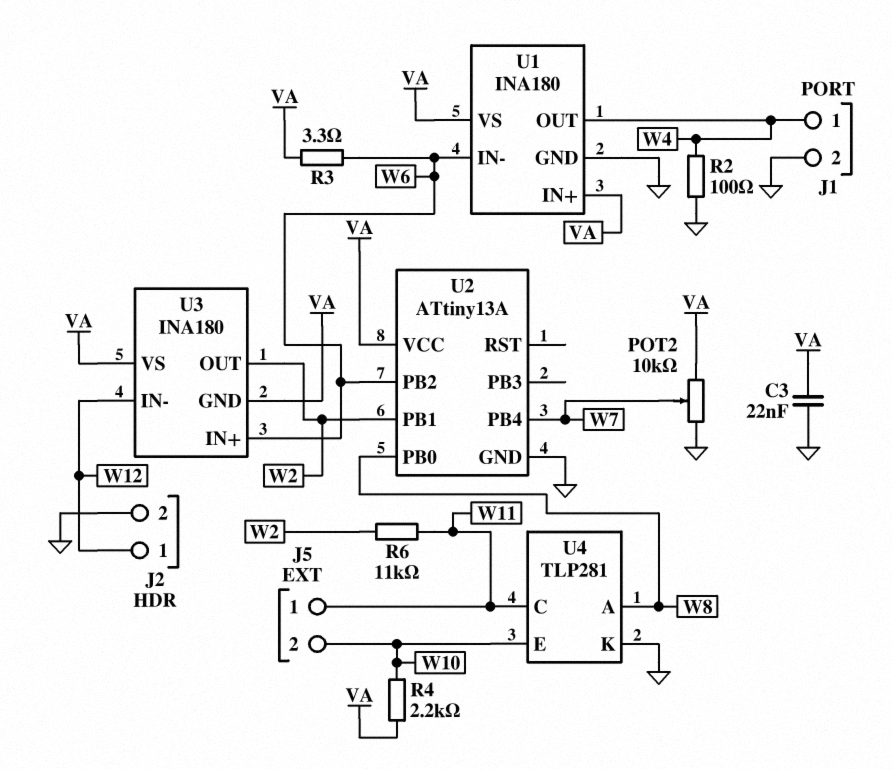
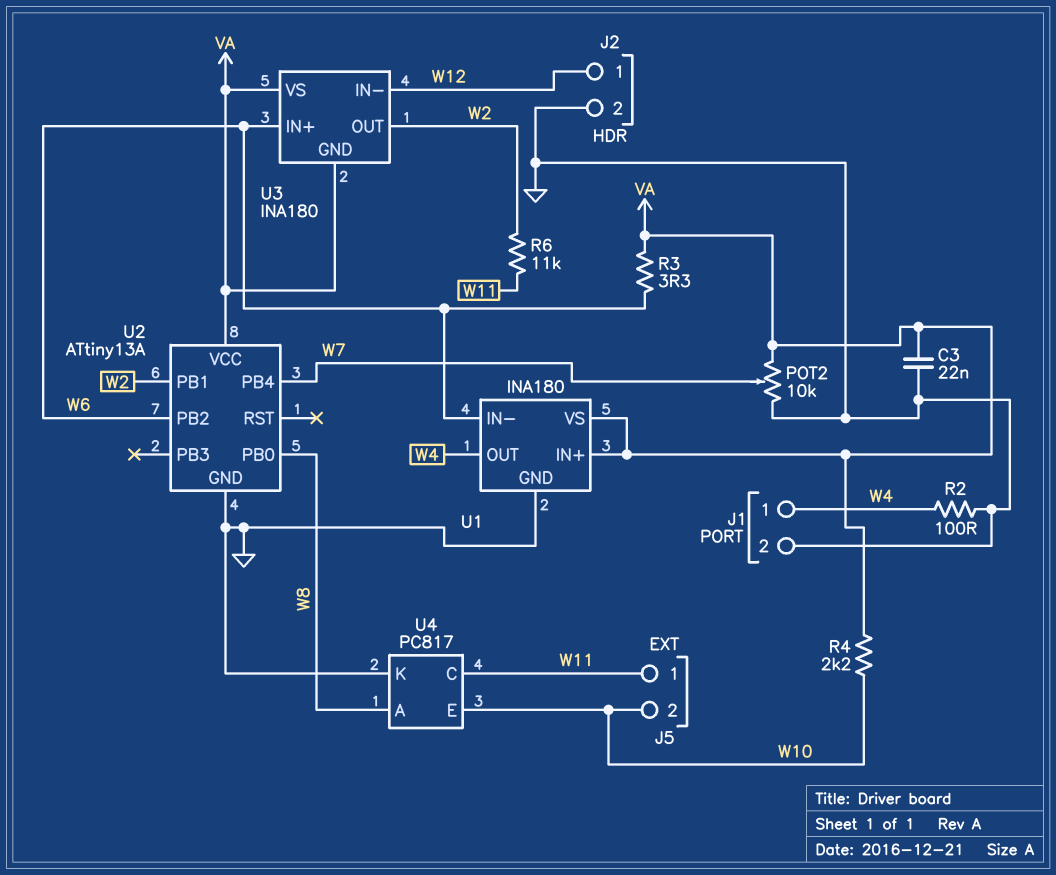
U4: TLP281 -> PC817

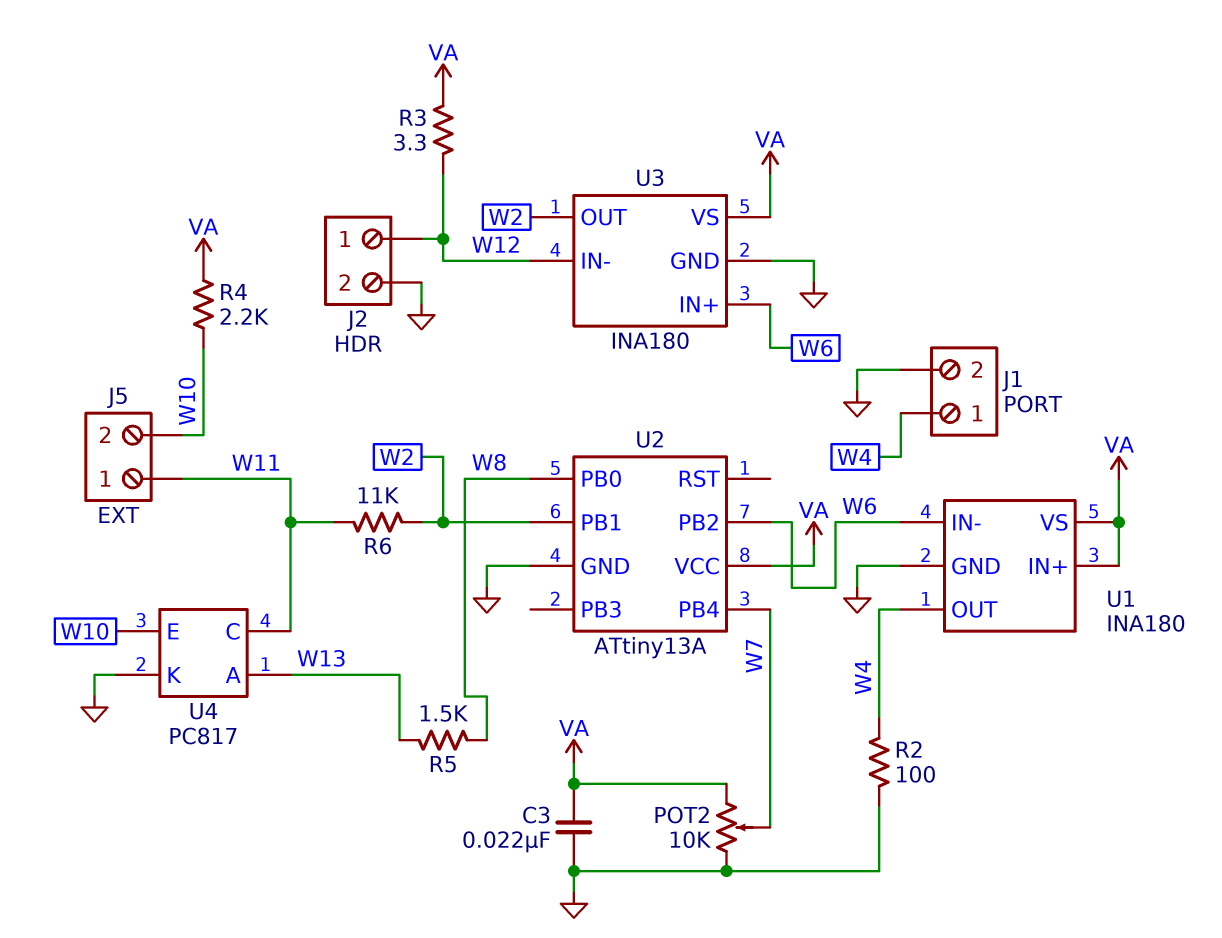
R3: 3.3 (VA, W6) -> 3.3 (VA, W12)
R5: none -> 1.5k (W8, W13)
U3 pin GND: VA -> GND
U4 pin A: W8 -> W13

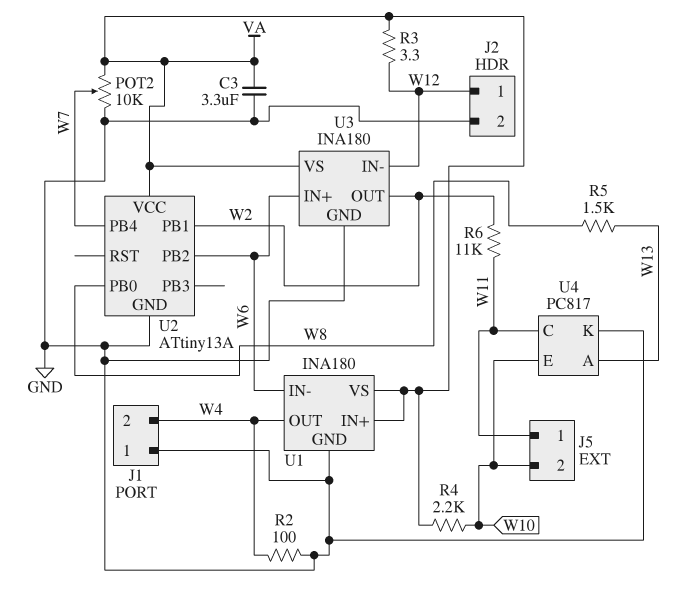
C3: 22nF (GND, VA) -> 3.3uF (GND, VA)
J1 pin 1: W4 -> GND
J1 pin 2: GND -> W4

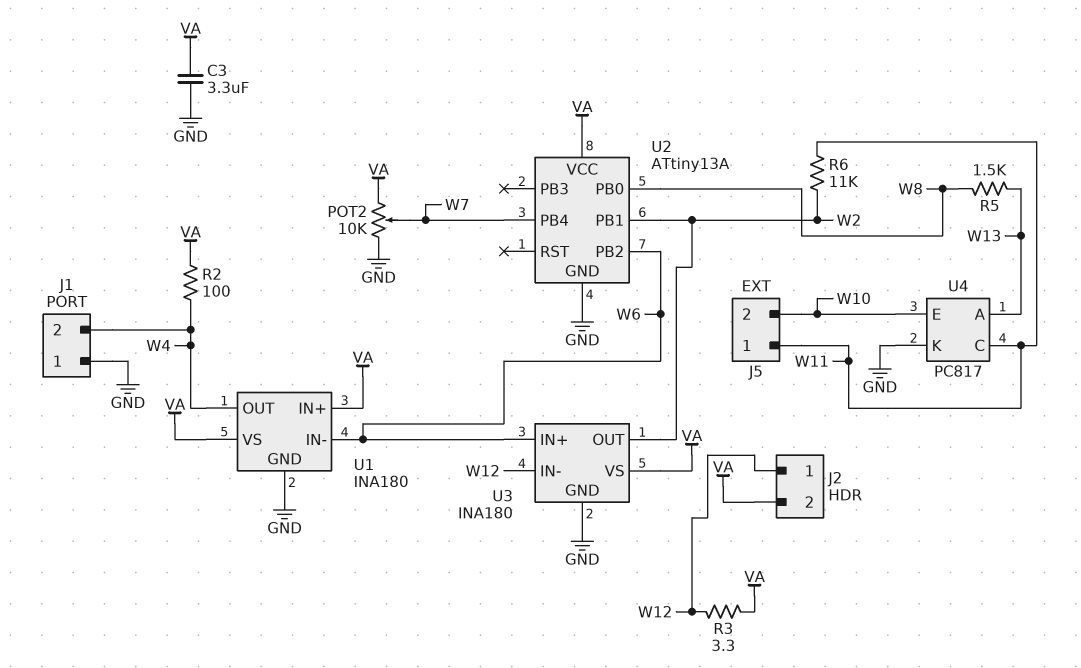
J2 pin 2: GND -> VA
R2: 100 (GND, W4) -> 100 (VA, W4)
R4: 2.2k (VA, W10) -> none

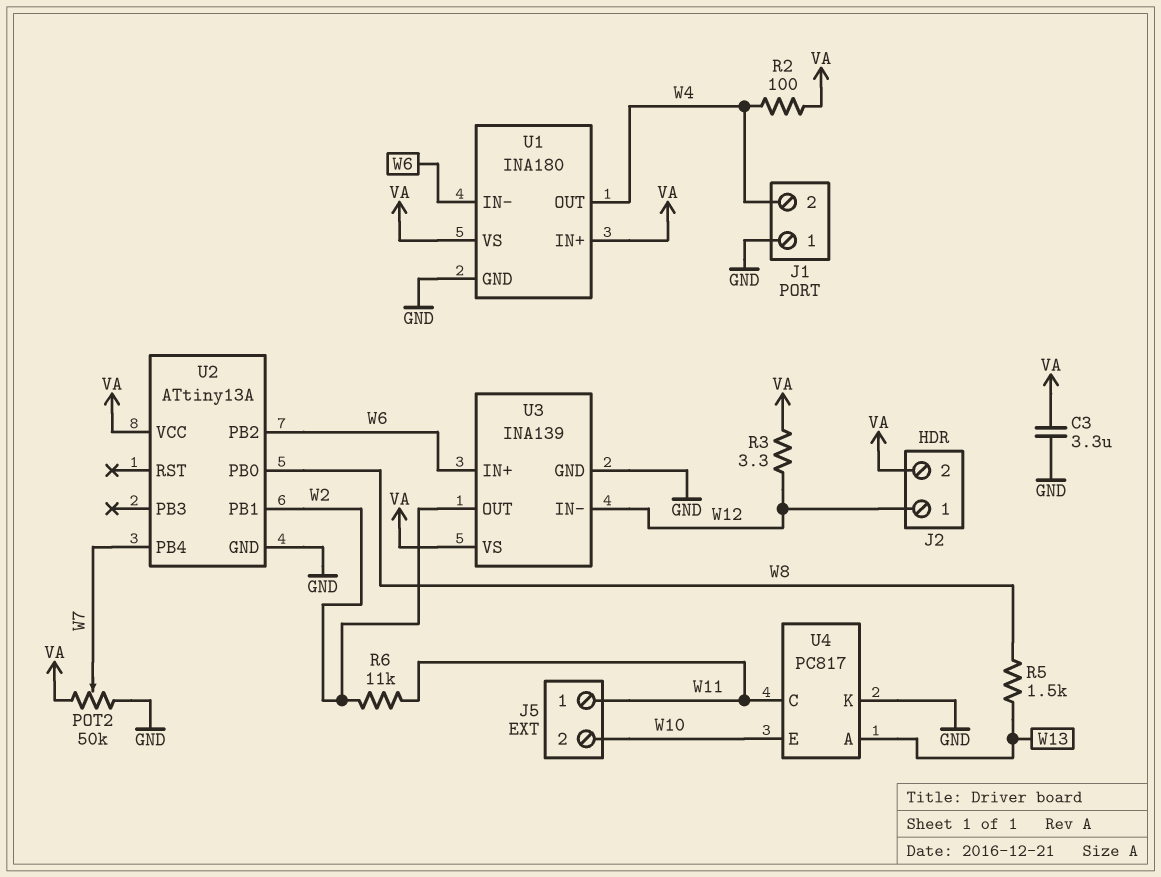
POT2: 10k (GND, VA, wiper W7) -> 50k (GND, VA, wiper W7)
U3: INA180 -> INA139

